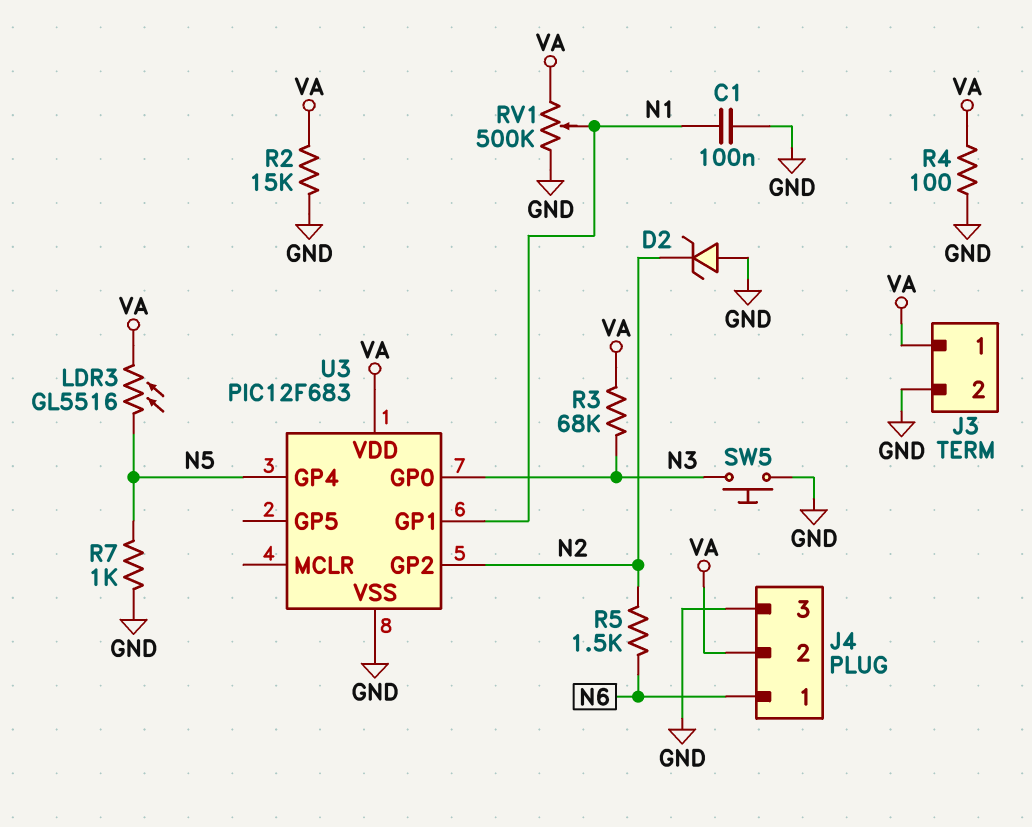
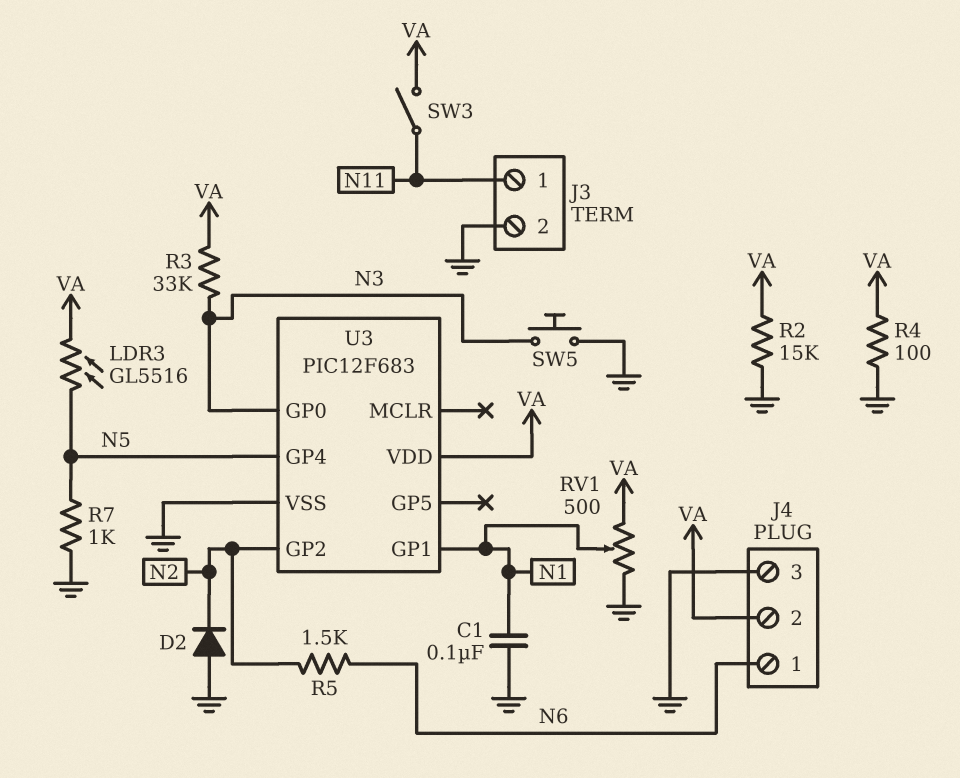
D2: zener (A GND, K N2) -> diode (A GND, K N2)
J3 pin 1: VA -> N11
R3: 68k (N3, VA) -> 33k (N3, VA)
RV1: 500k (GND, VA, wiper N1) -> 500 (GND, VA, wiper N1)
SW3: none -> switch (N11, VA)

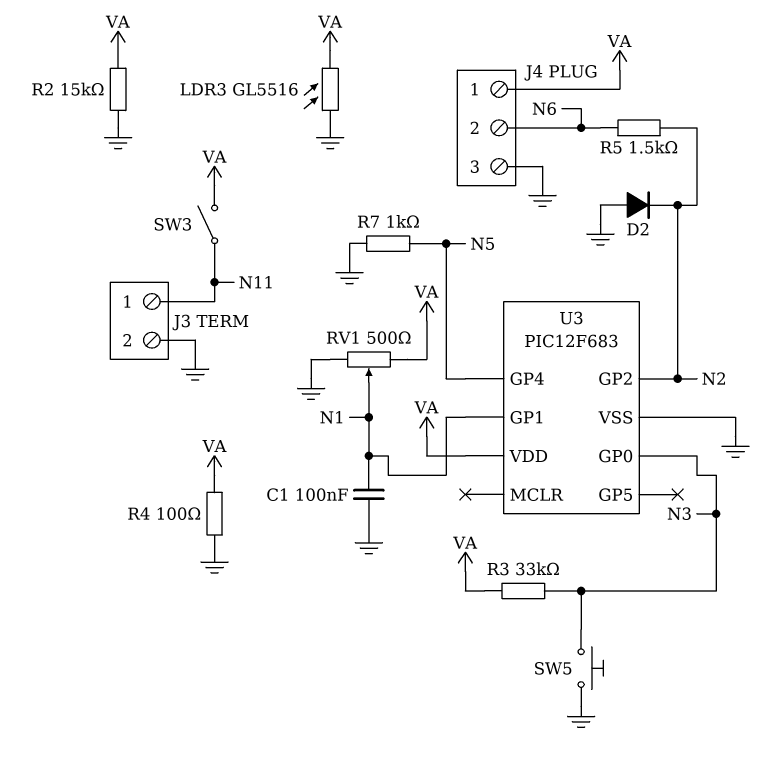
J4 pin 1: N6 -> VA
J4 pin 2: VA -> N6
LDR3: GL5516 (N5, VA) -> GL5516 (GND, VA)

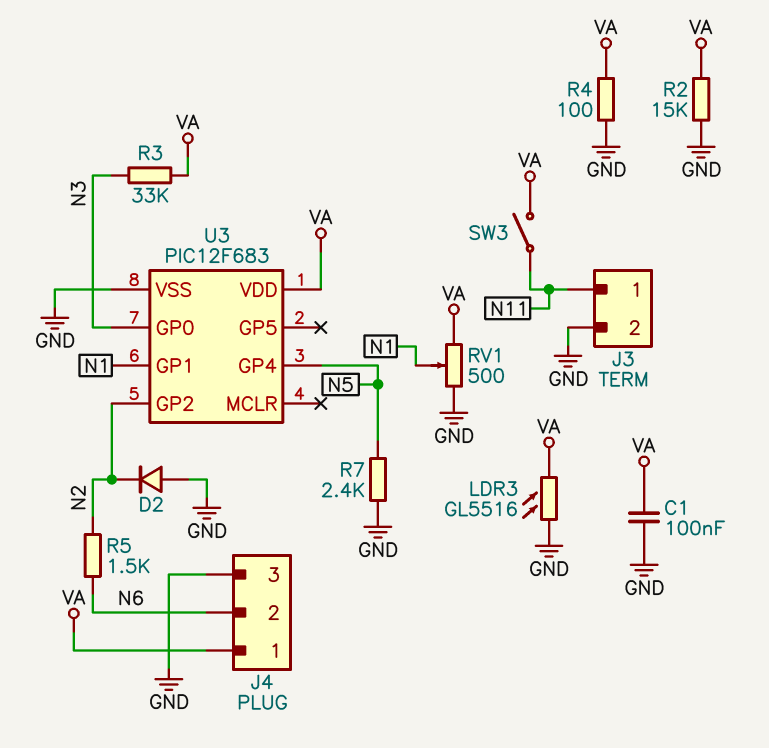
C1: 100nF (GND, N1) -> 100nF (GND, VA)
R7: 1k (GND, N5) -> 2.4k (GND, N5)
SW5: button (GND, N3) -> none

